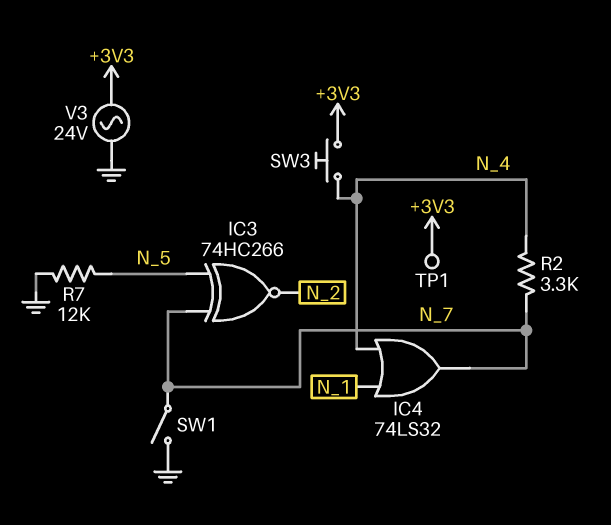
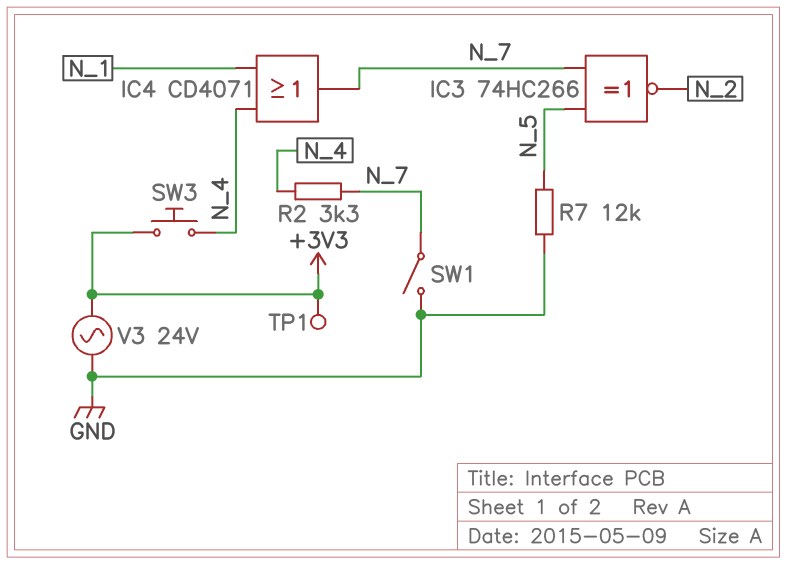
IC4: OR 74LS32 (in N_1, in N_4, out N_7) -> OR CD4071 (in N_1, in N_4, out N_7)

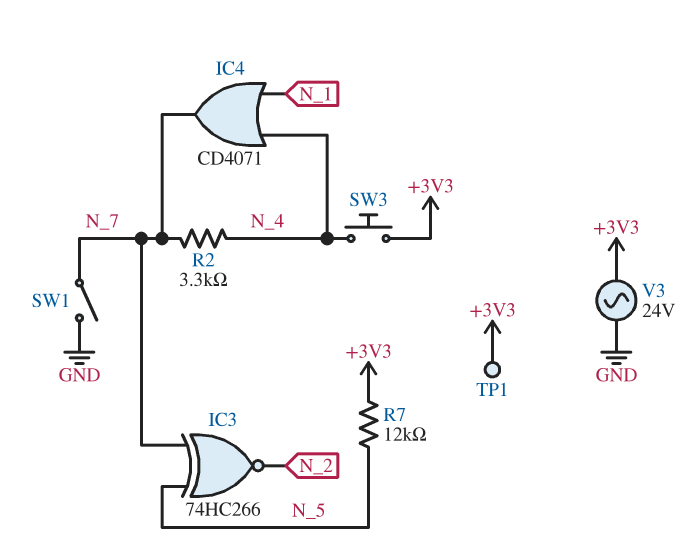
R7: 12k (GND, N_5) -> 12k (+3V3, N_5)

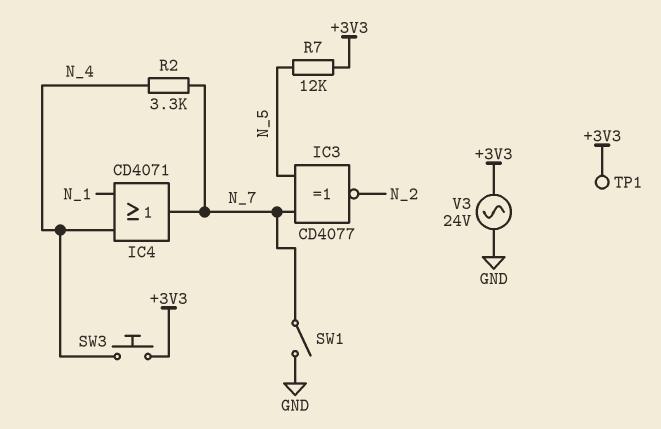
IC3: XNOR 74HC266 (in N_5, in N_7, out N_2) -> XNOR CD4077 (in N_5, in N_7, out N_2)

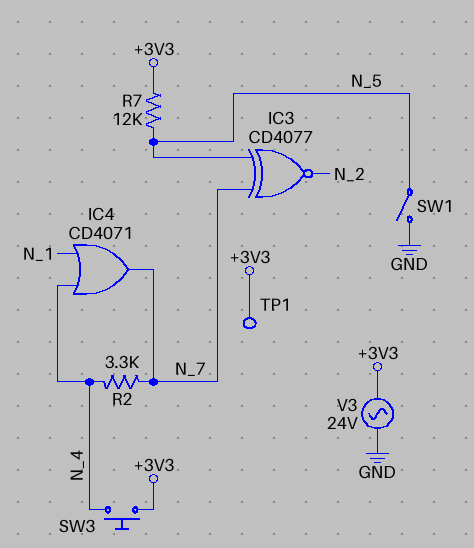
SW1: switch (GND, N_7) -> switch (GND, N_5)

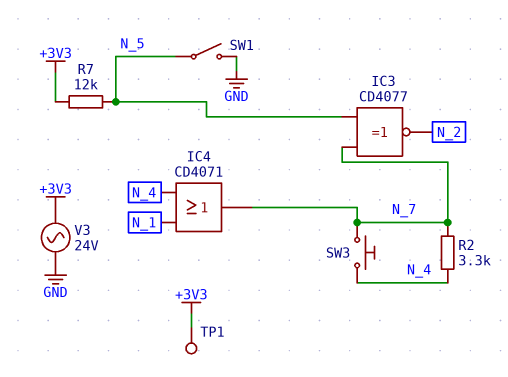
SW3: button (+3V3, N_4) -> button (N_4, N_7)

